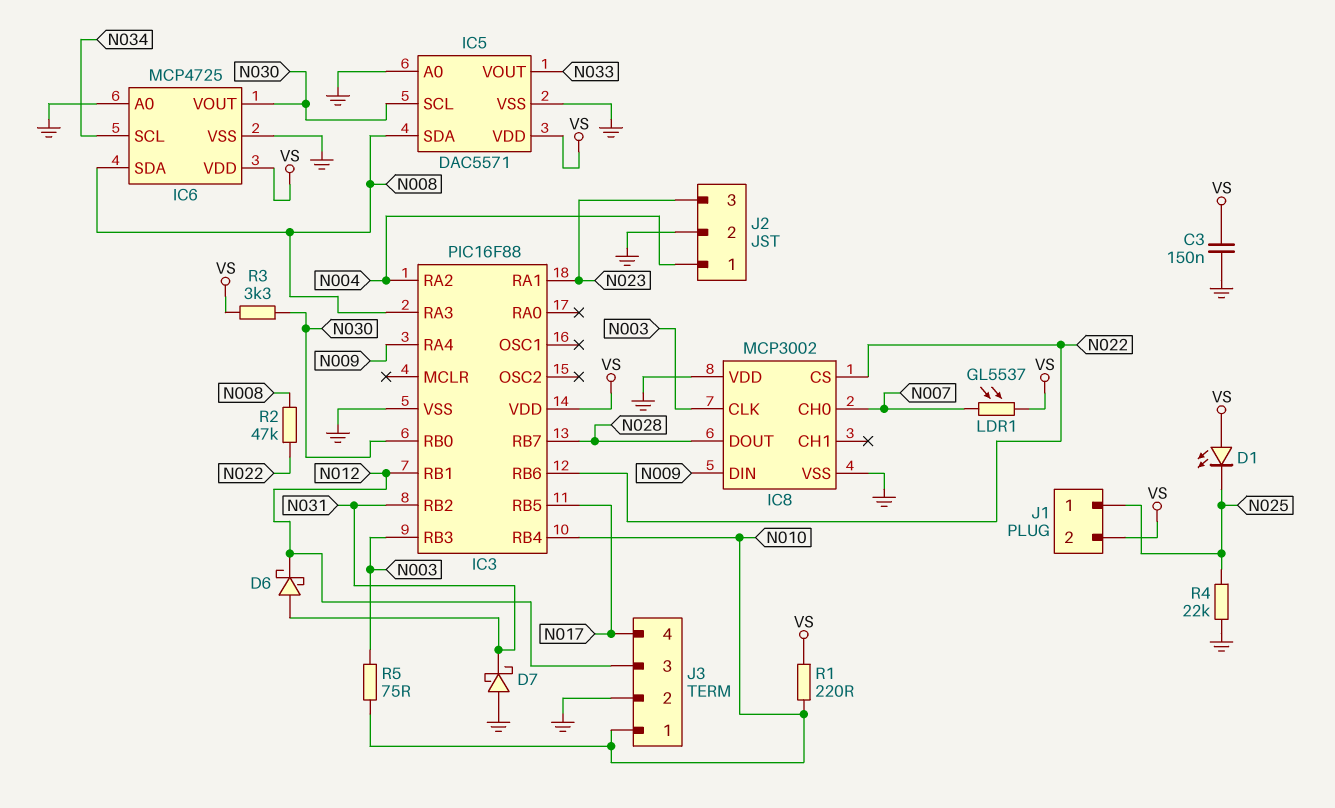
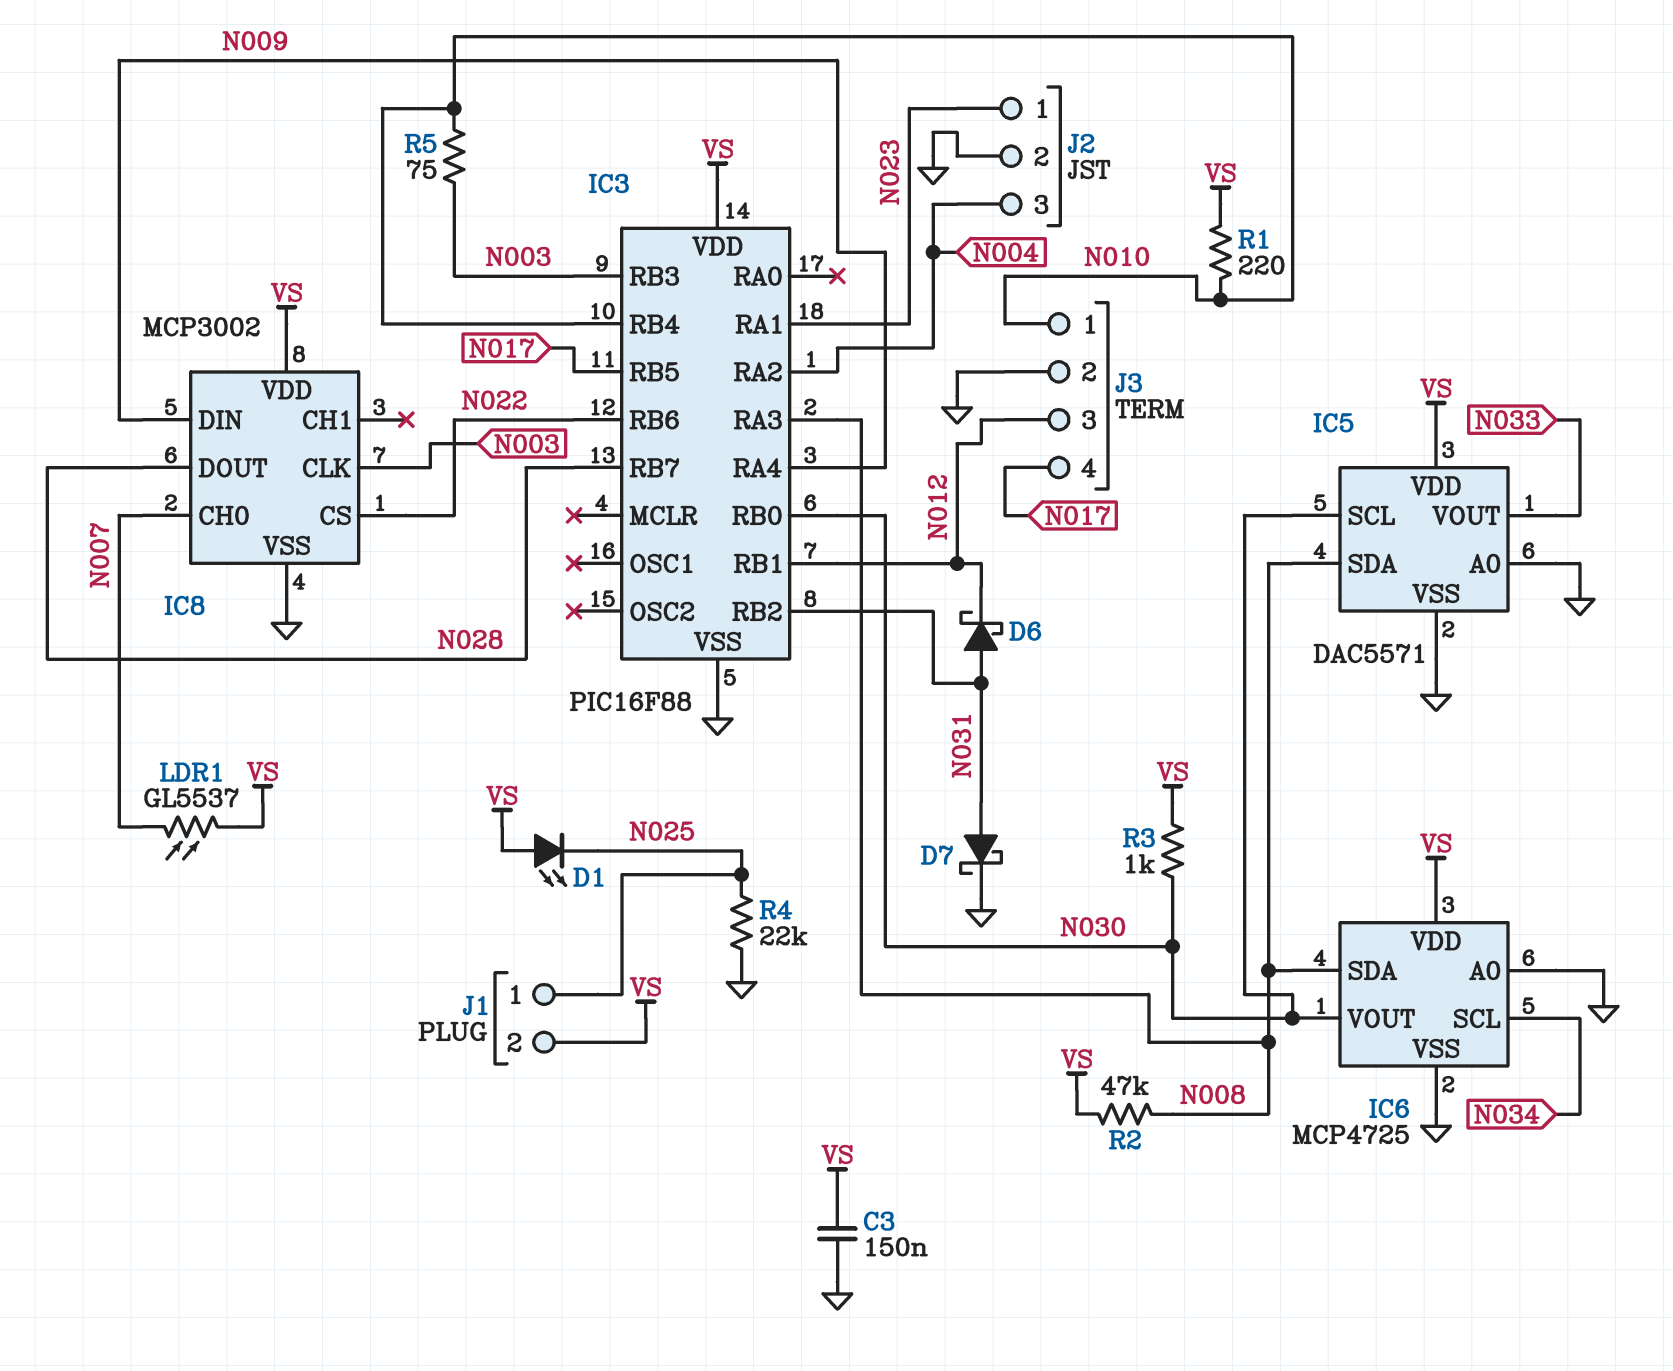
D7: schottky (A GND, K N031) -> schottky (A N031, K GND)
IC8 pin VDD: GND -> VS
J2 pin 1: N004 -> N023
J2 pin 3: N023 -> N004
R2: 47k (N008, N022) -> 47k (N008, VS)
R3: 3.3k (N030, VS) -> 1k (N030, VS)

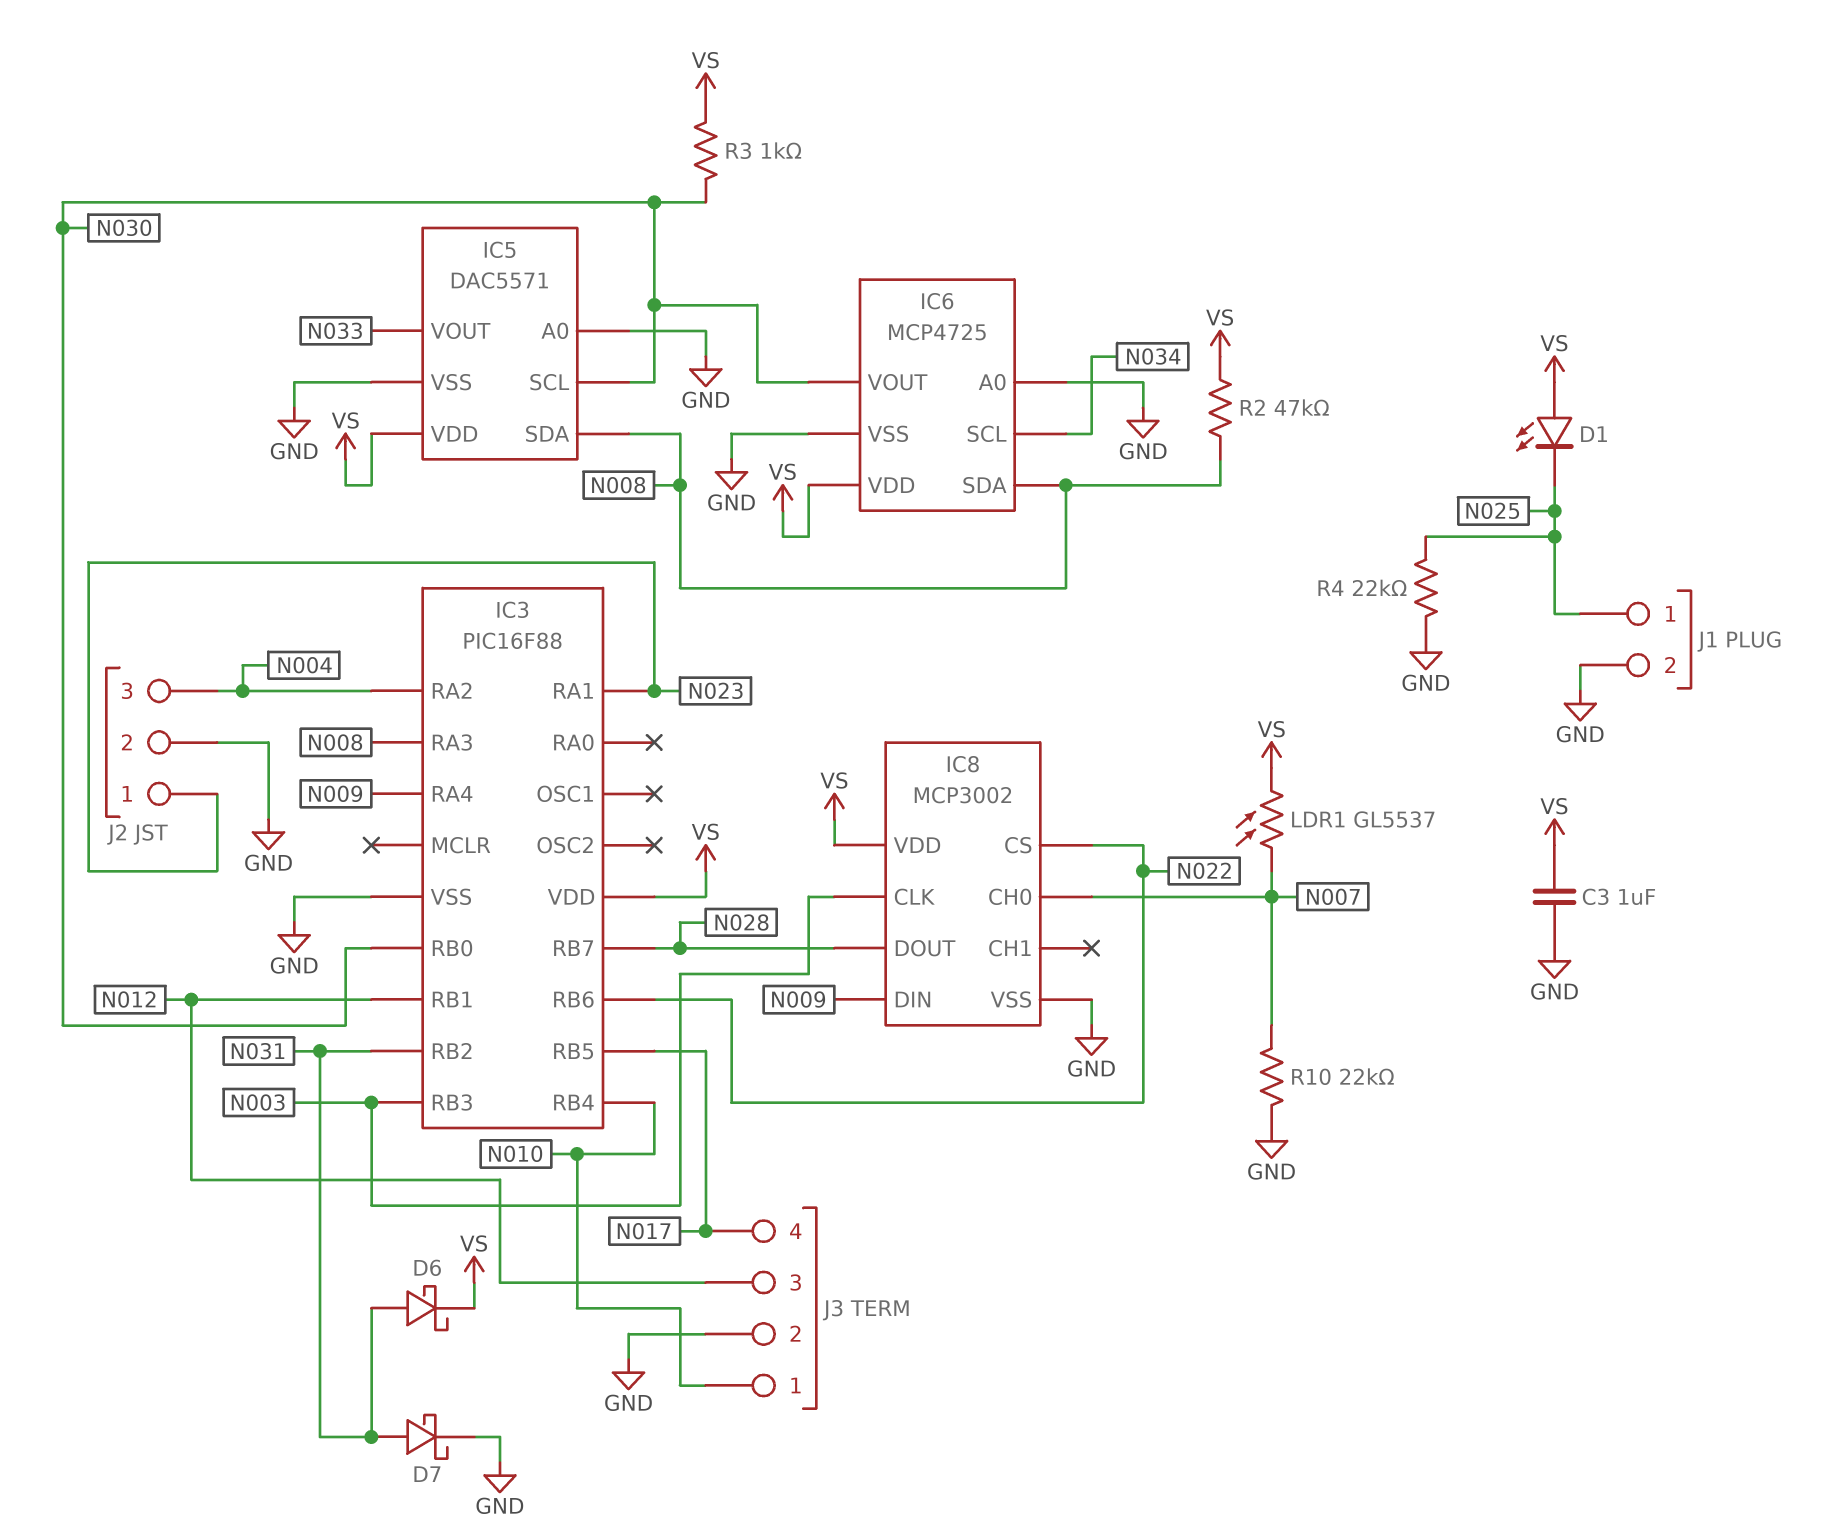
C3: 150nF (GND, VS) -> 1uF (GND, VS)
D6: schottky (A N031, K N012) -> schottky (A N031, K VS)
J1 pin 2: VS -> GND
R1: 220 (N010, VS) -> none
R5: 75 (N003, N010) -> none
R10: none -> 22k (GND, N007)

